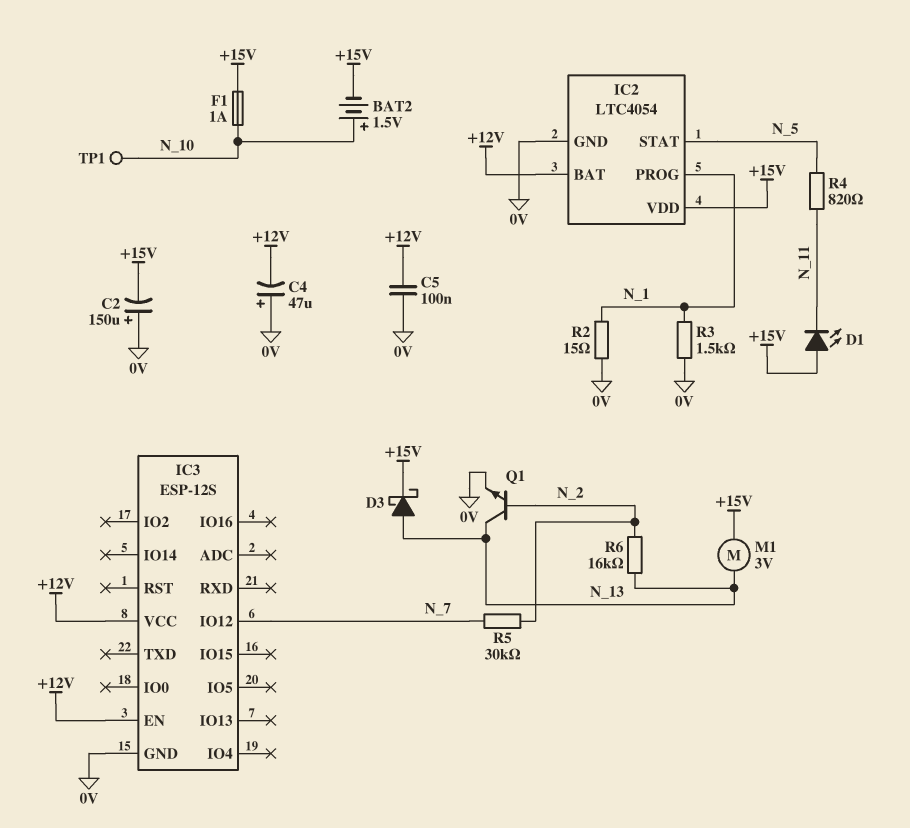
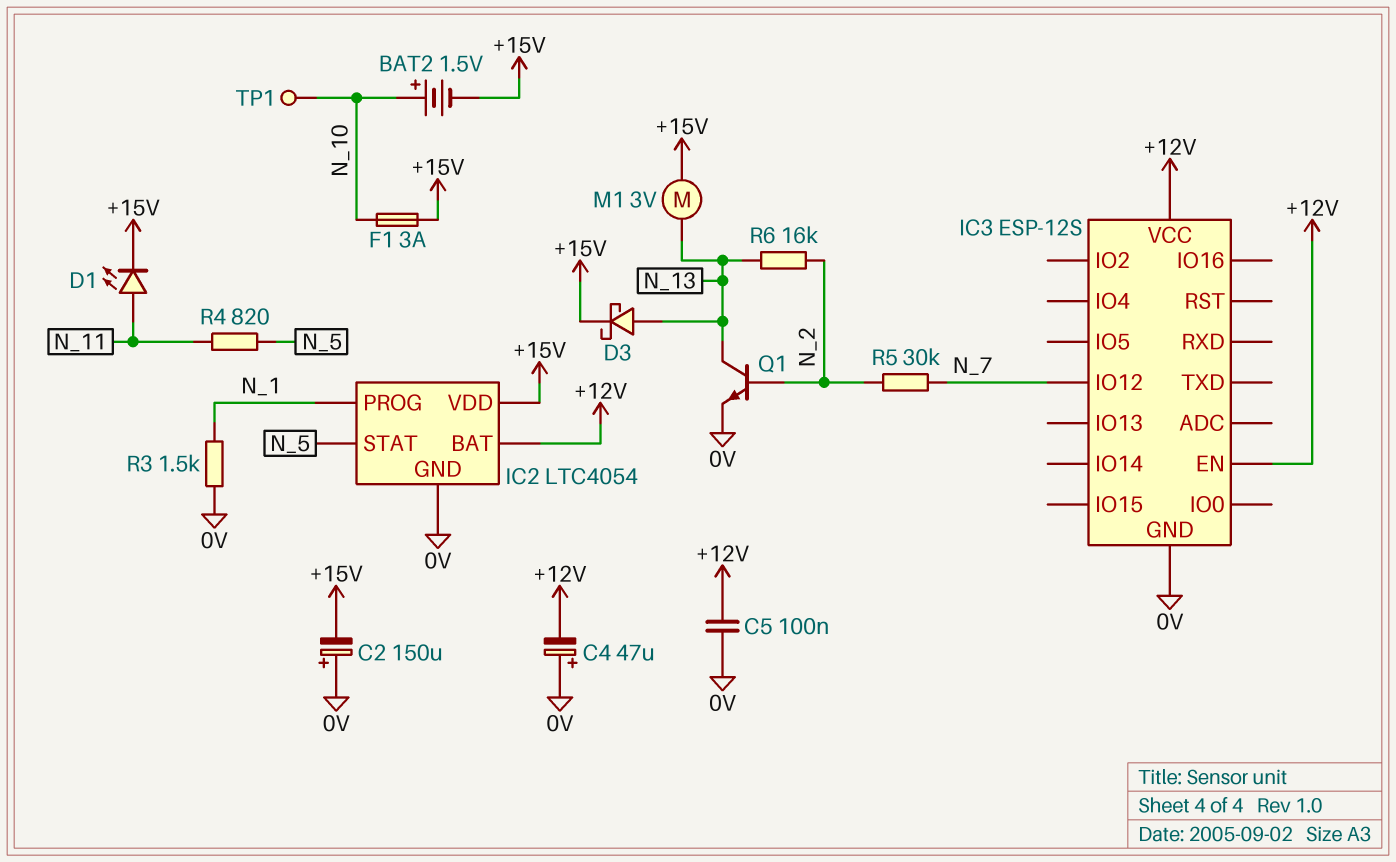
D1: LED (A +15V, K N_11) -> LED (A N_11, K +15V)
F1: 1A (+15V, N_10) -> 3A (+15V, N_10)
R2: 15 (0V, N_1) -> none

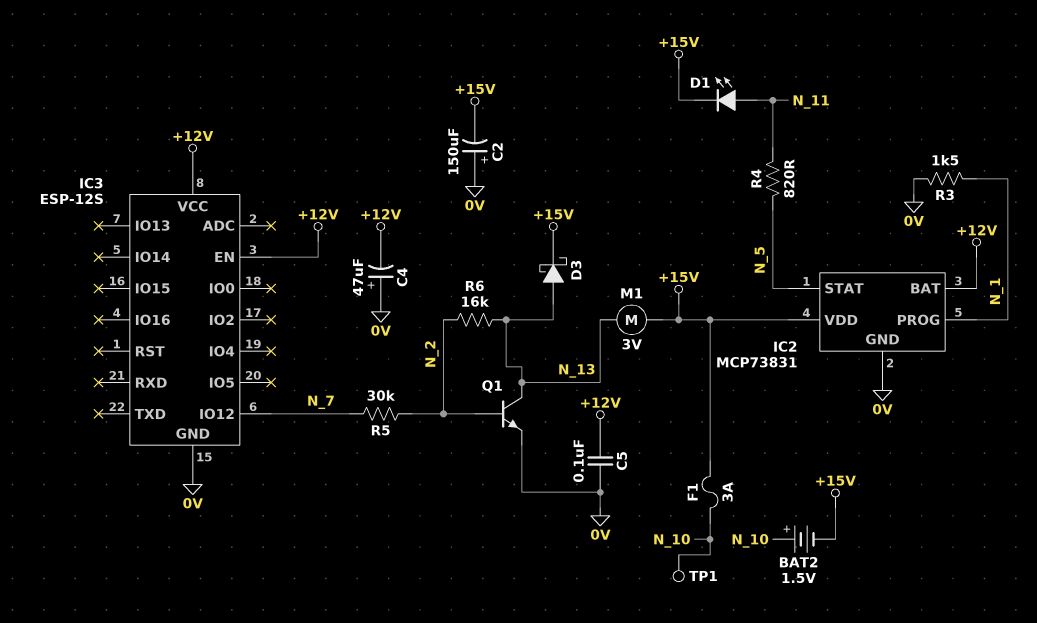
IC2: LTC4054 -> MCP73831

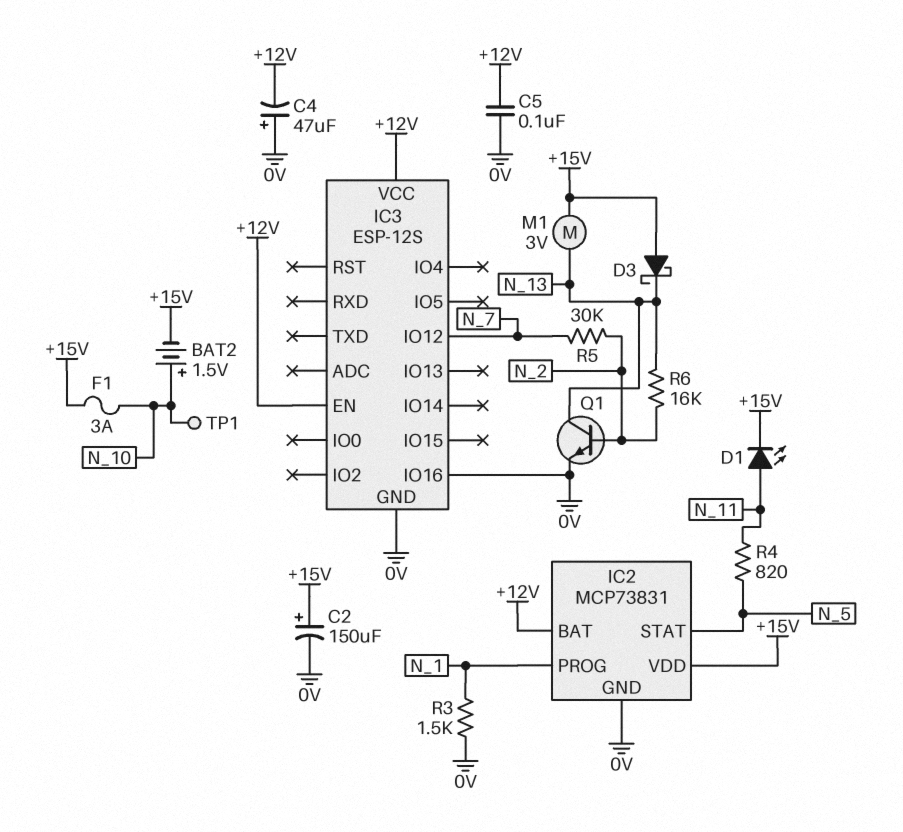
C2: 150uF (plus 0V, minus +15V) -> 150uF (plus +15V, minus 0V)
D3: schottky (A N_13, K +15V) -> schottky (A +15V, K N_13)
IC3 pin IO16: none -> 0V

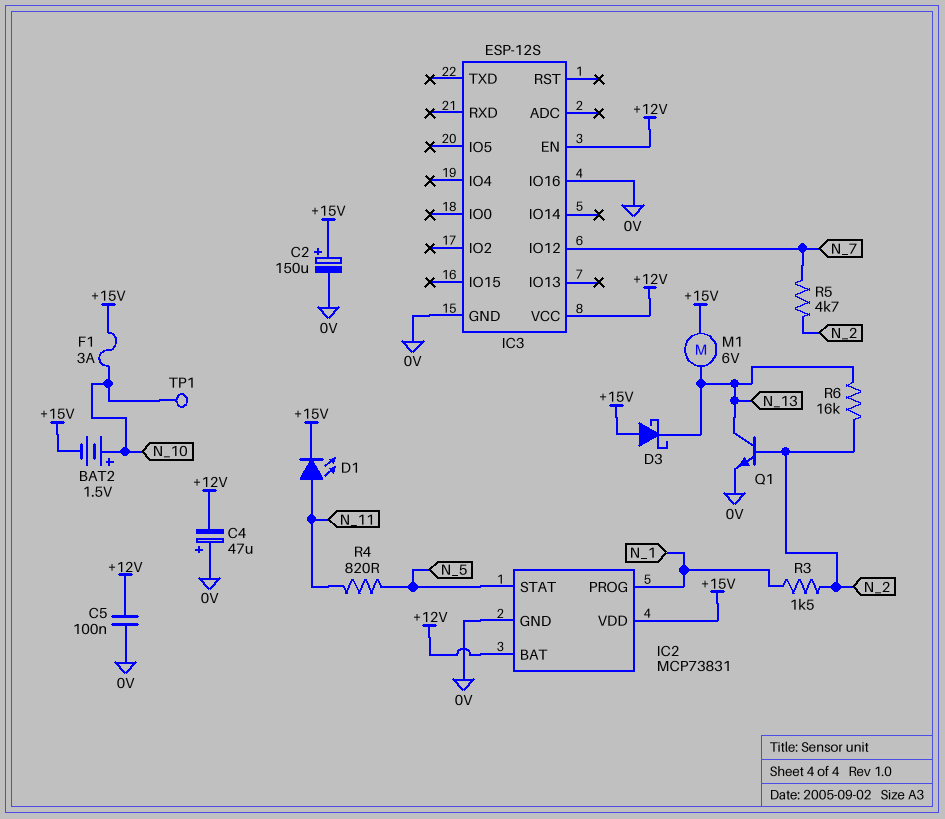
M1: motor 3V (+15V, N_13) -> motor 6V (+15V, N_13)
R3: 1.5k (0V, N_1) -> 1.5k (N_1, N_2)
R5: 30k (N_2, N_7) -> 4.7k (N_2, N_7)

